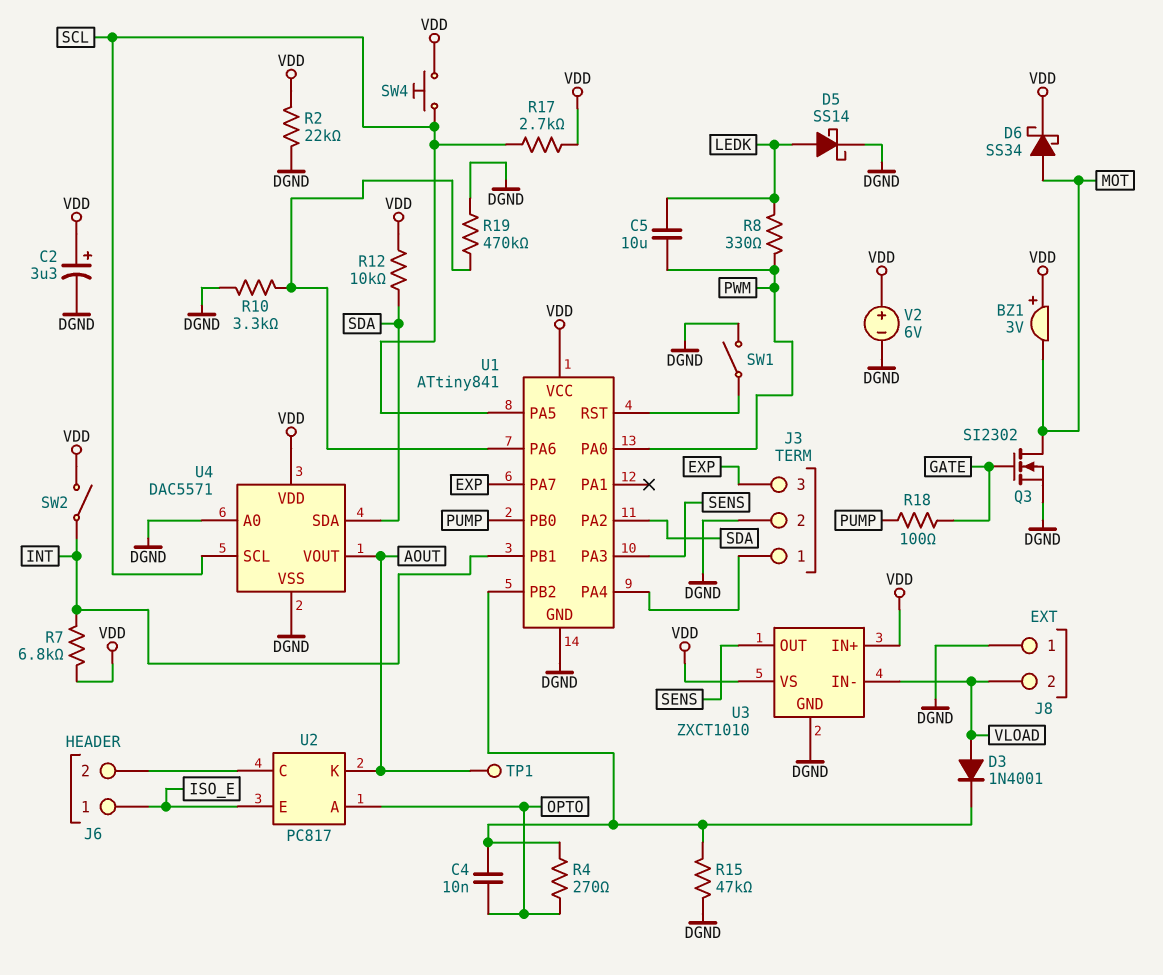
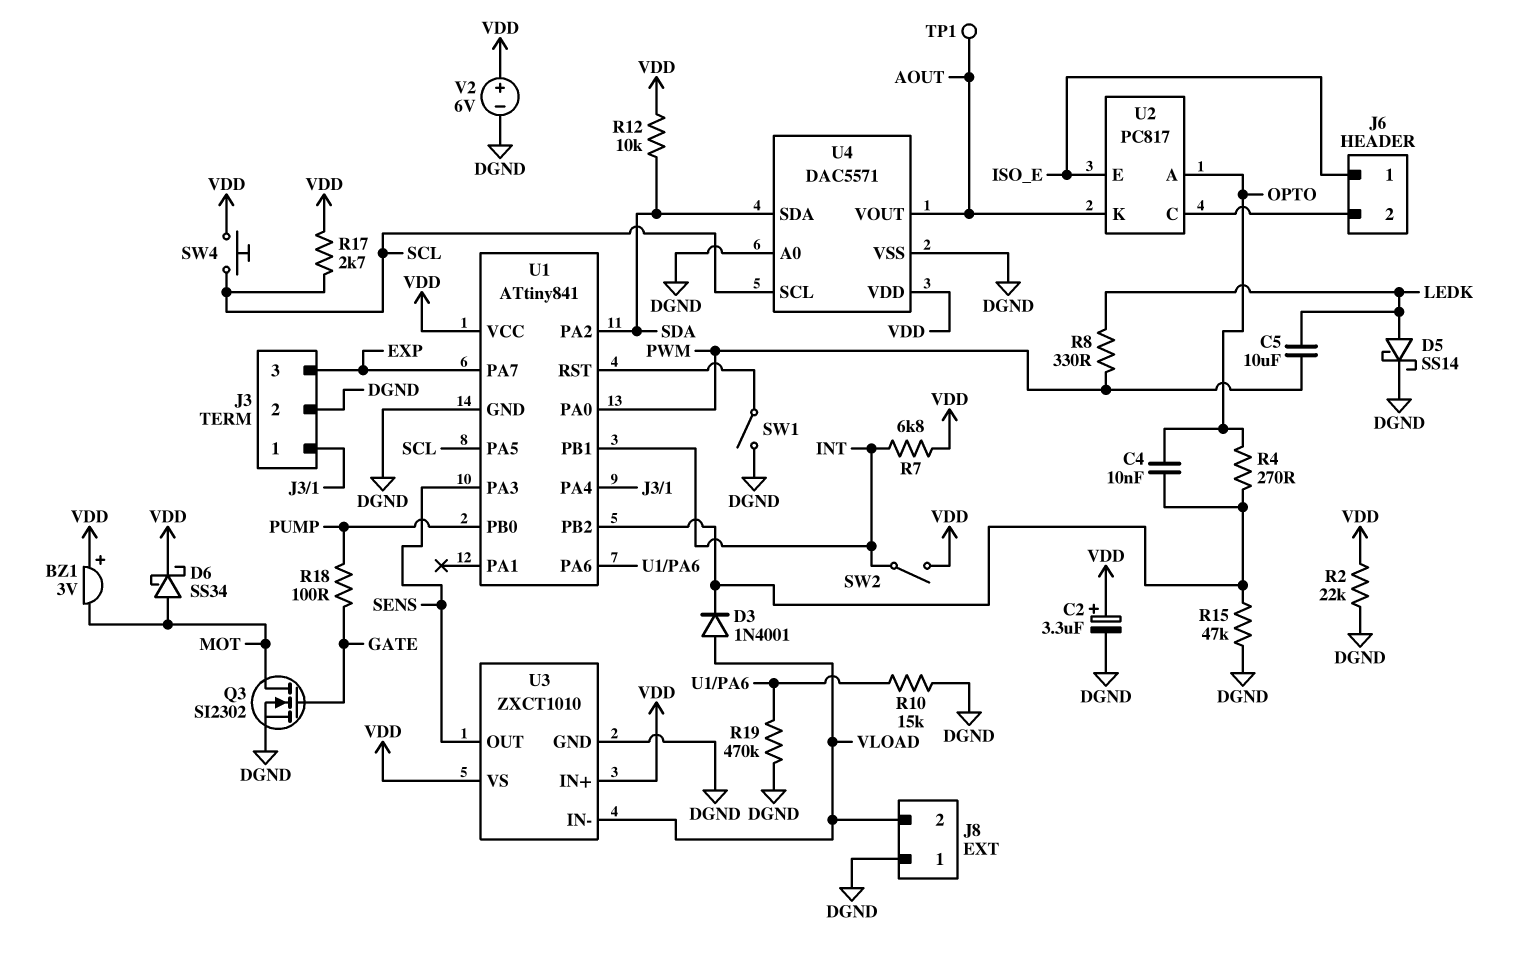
R10: 3.3k (DGND, U1/PA6) -> 15k (DGND, U1/PA6)

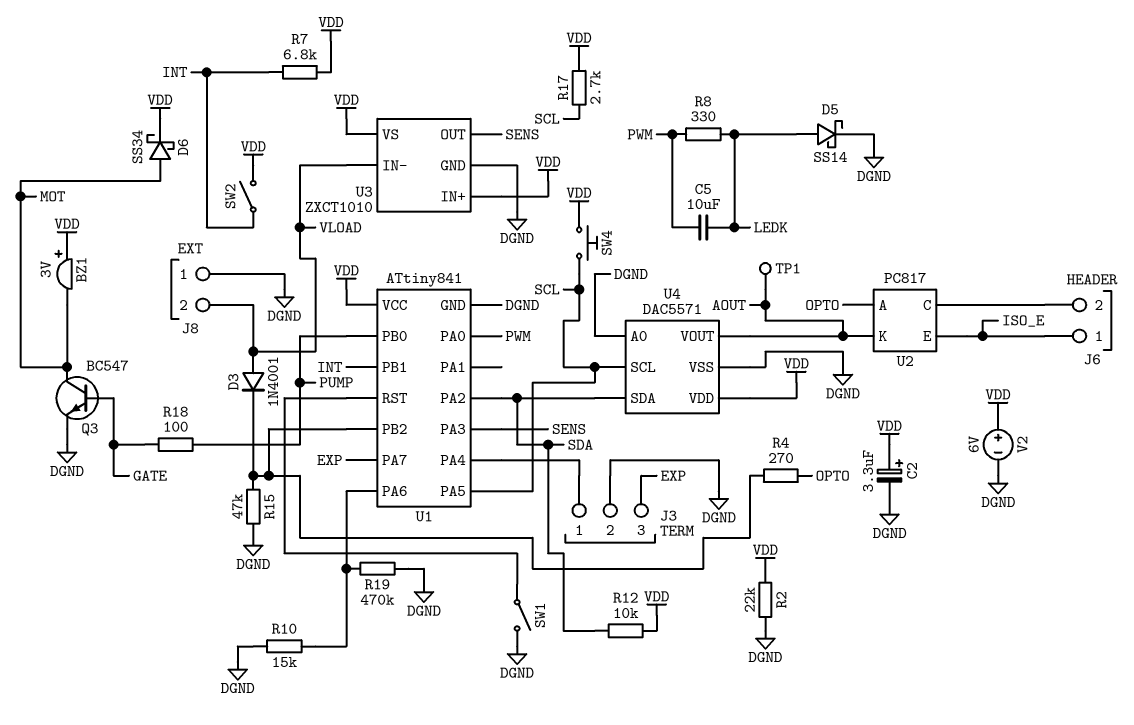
C4: 10nF (OPTO, U1/PB2) -> none
Q3: NMOS SI2302 (G GATE, D MOT, S DGND) -> NPN BC547 (B GATE, C MOT, E DGND)

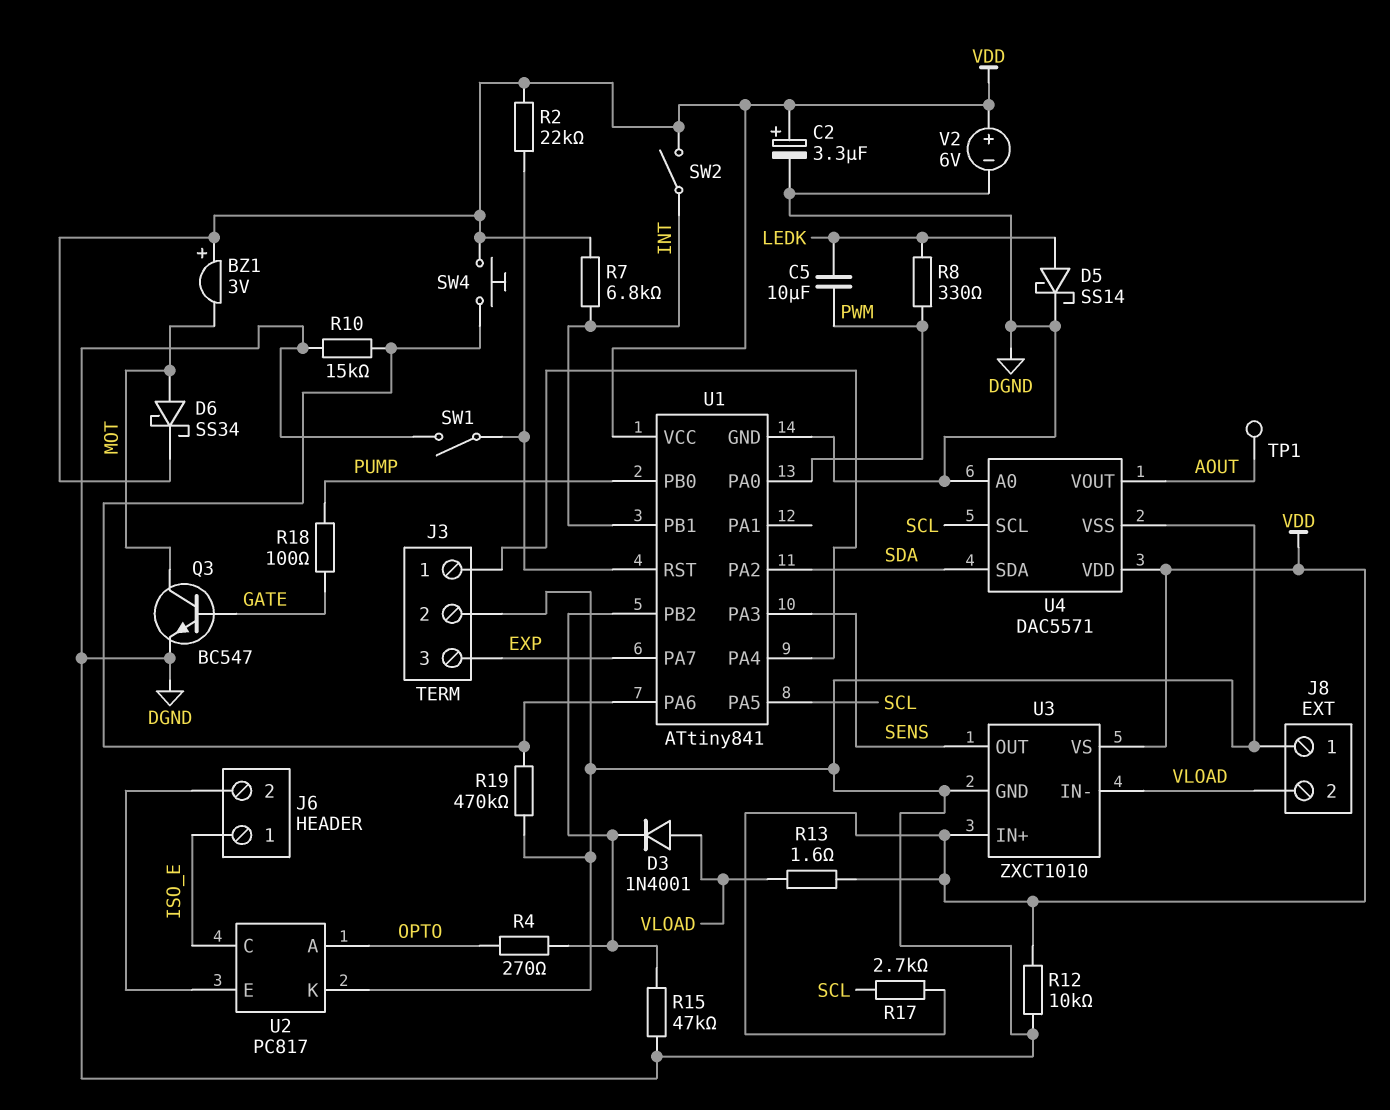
R2: 22k (DGND, VDD) -> 22k (U1/RST, VDD)
R12: 10k (SDA, VDD) -> 10k (DGND, VDD)
R13: none -> 1.6 (VDD, VLOAD)
SW4: button (SCL, VDD) -> button (U1/PA6, VDD)
U2 pin C: J6/2 -> ISO_E
U2 pin E: ISO_E -> J6/2
U2 pin K: AOUT -> DGND

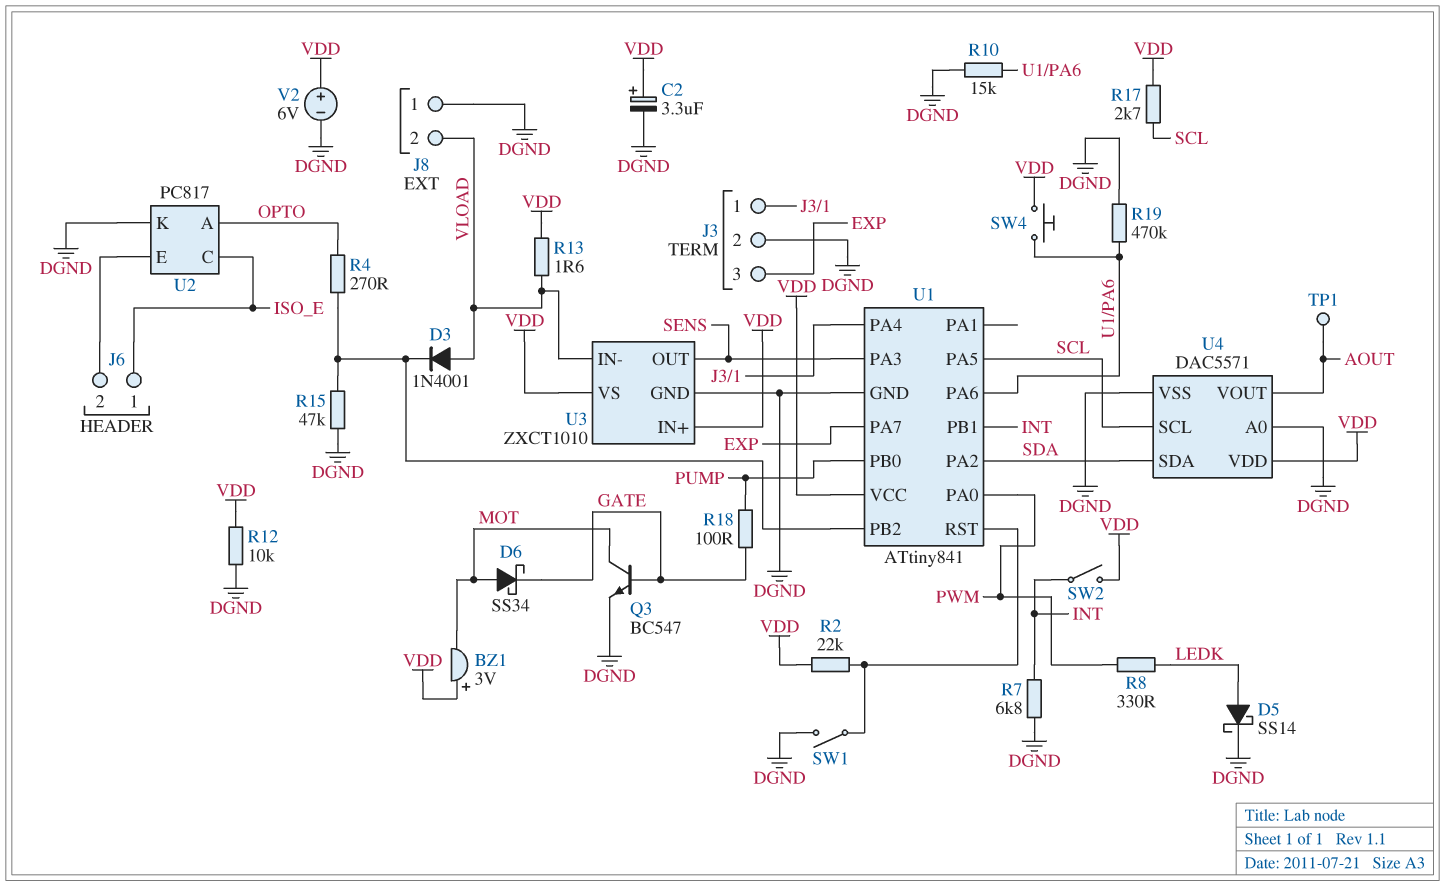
C5: 10uF (LEDK, PWM) -> none
D6: schottky SS34 (A MOT, K VDD) -> schottky SS34 (A MOT, K GATE)
R7: 6.8k (INT, VDD) -> 6.8k (DGND, INT)

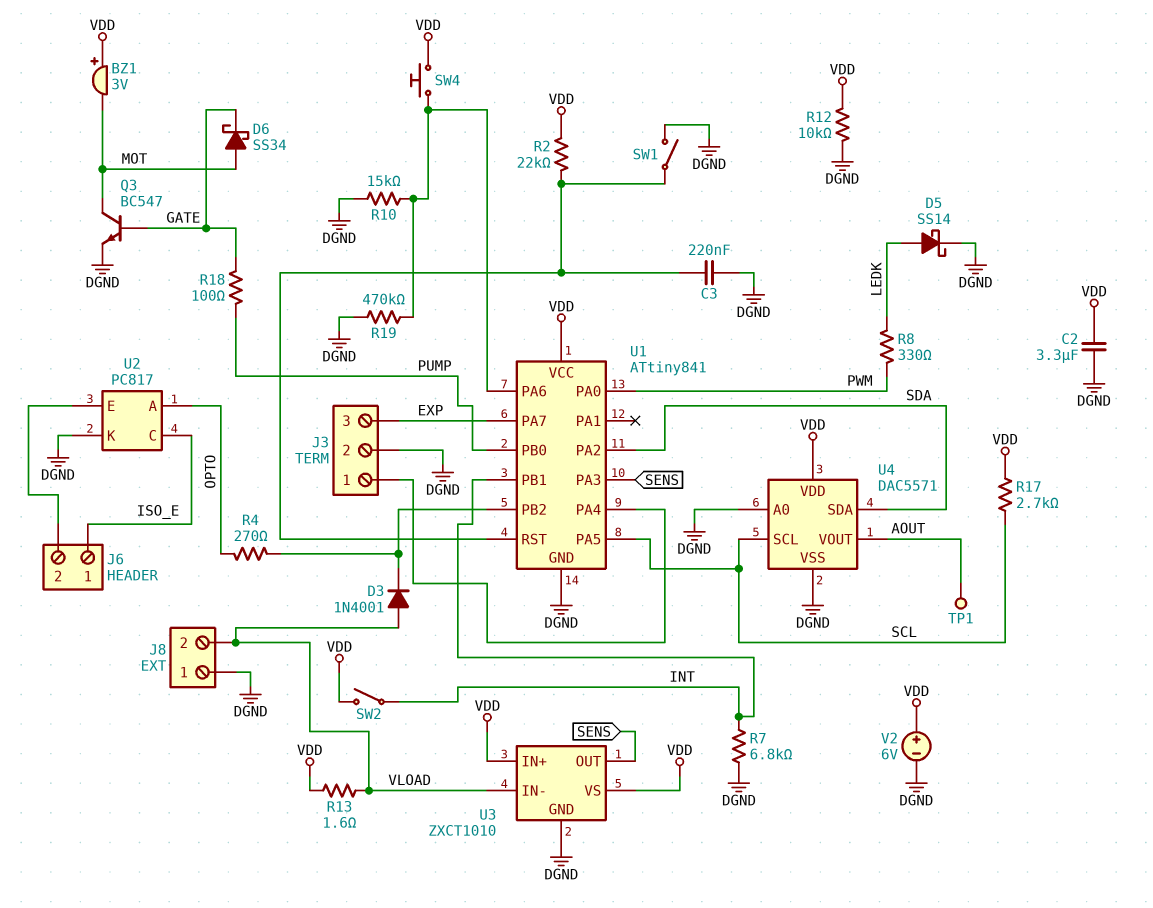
C2: 3.3uF (plus VDD, minus DGND) -> 3.3uF (DGND, VDD)
C3: none -> 220nF (DGND, U1/RST)
R15: 47k (DGND, U1/PB2) -> none

